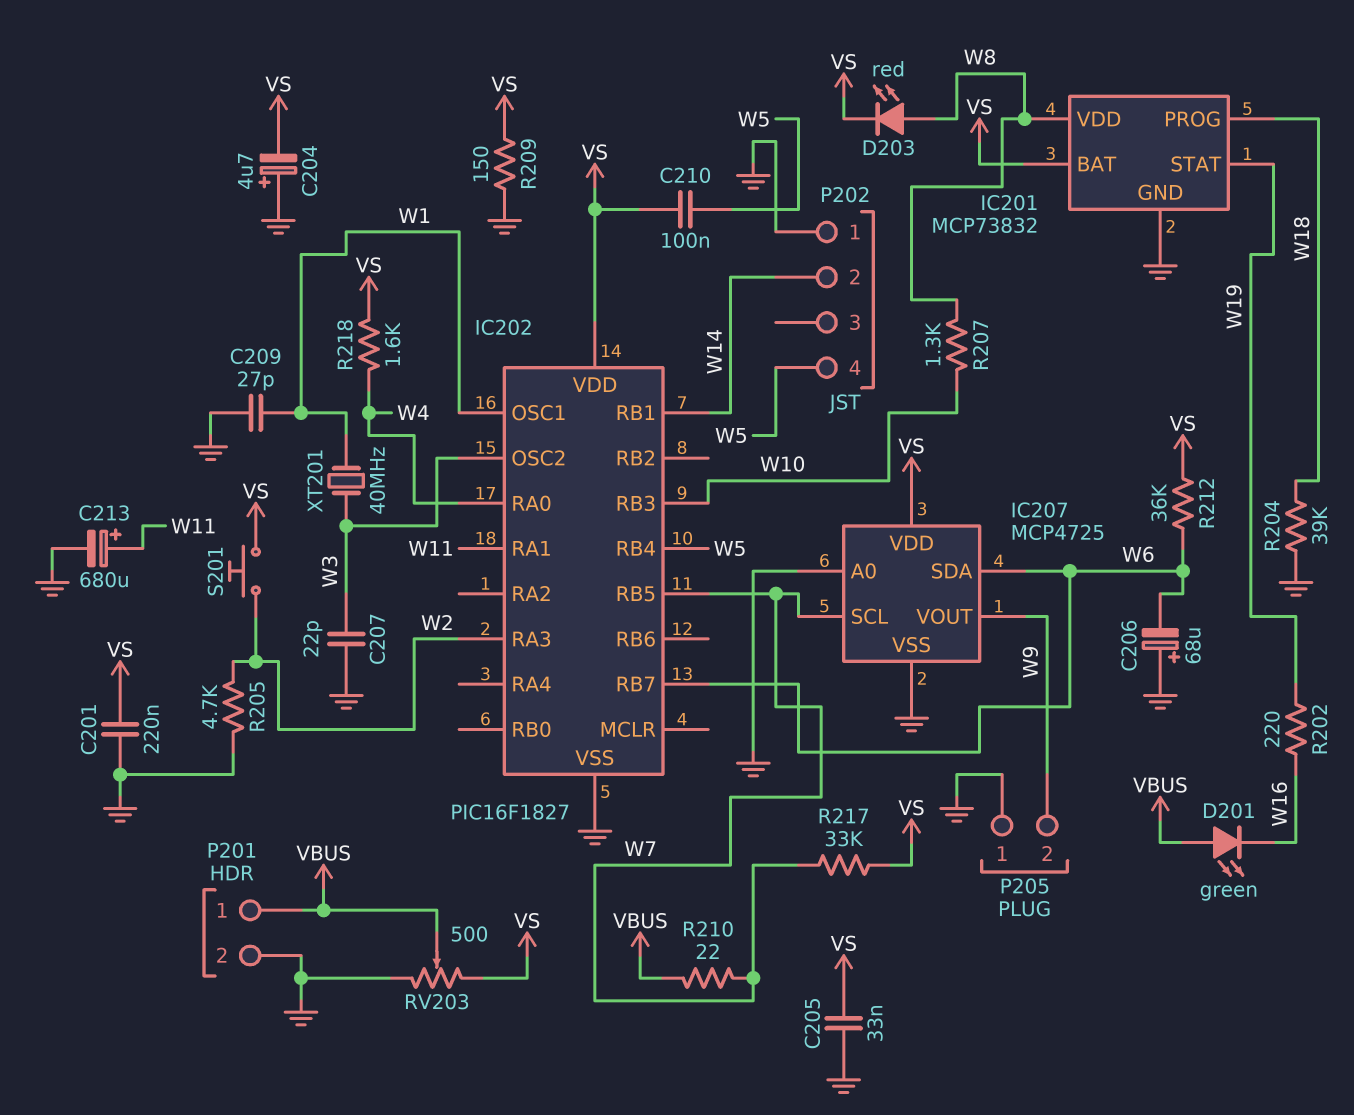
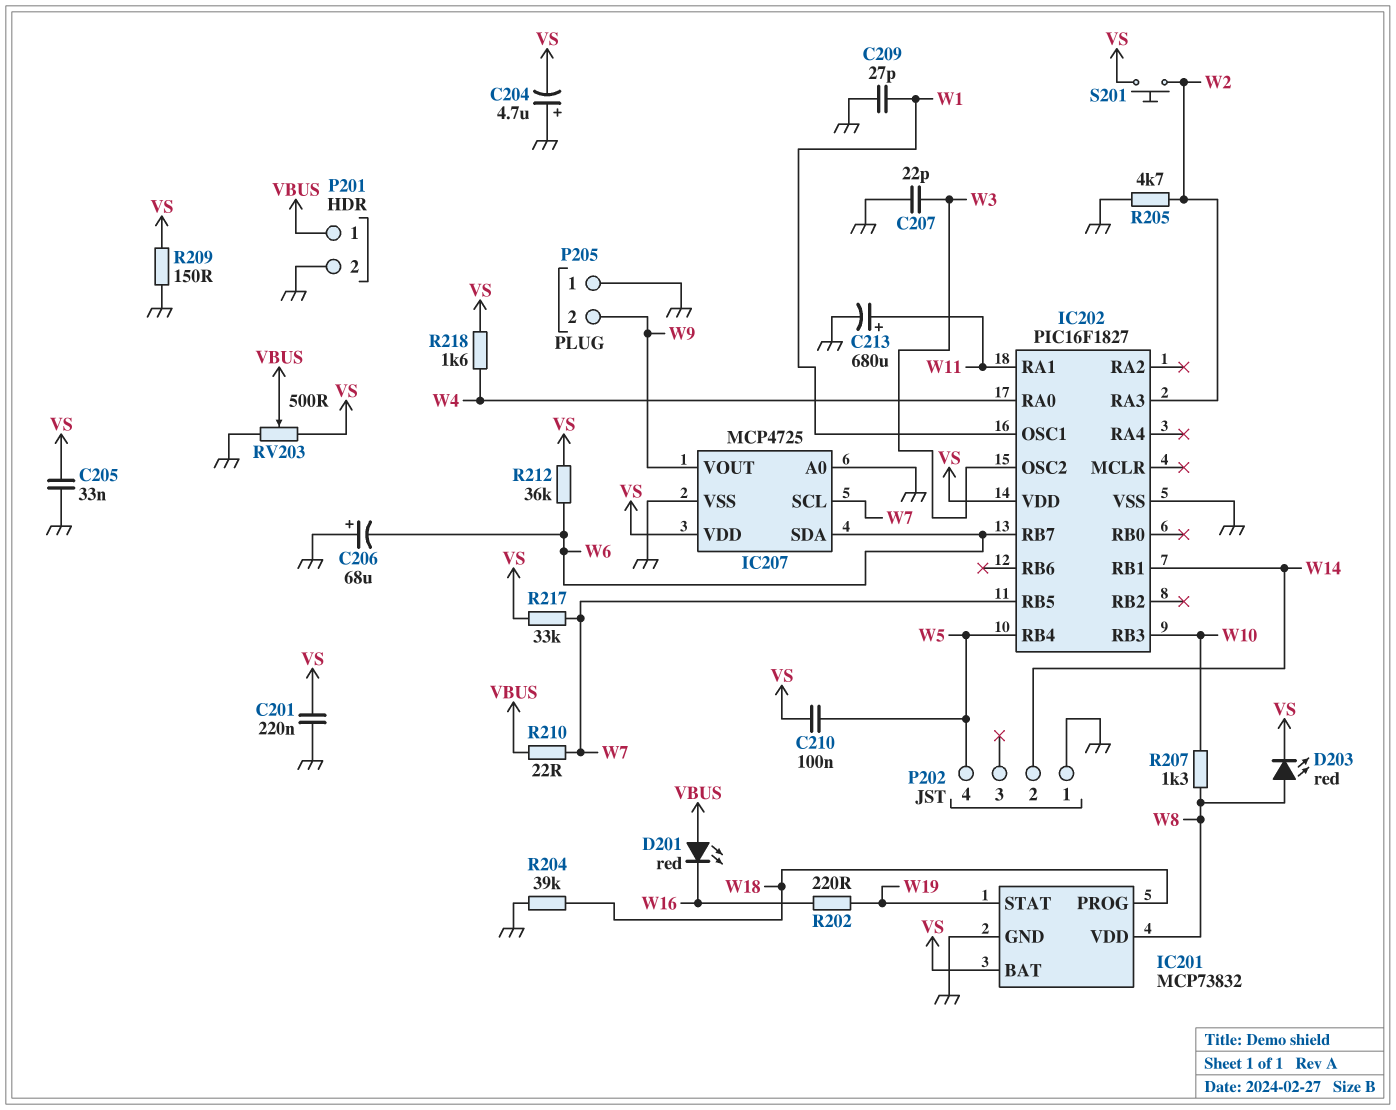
D201: LED green (A VBUS, K W16) -> LED red (A VBUS, K W16)
XT201: 40MHz (W1, W3) -> none

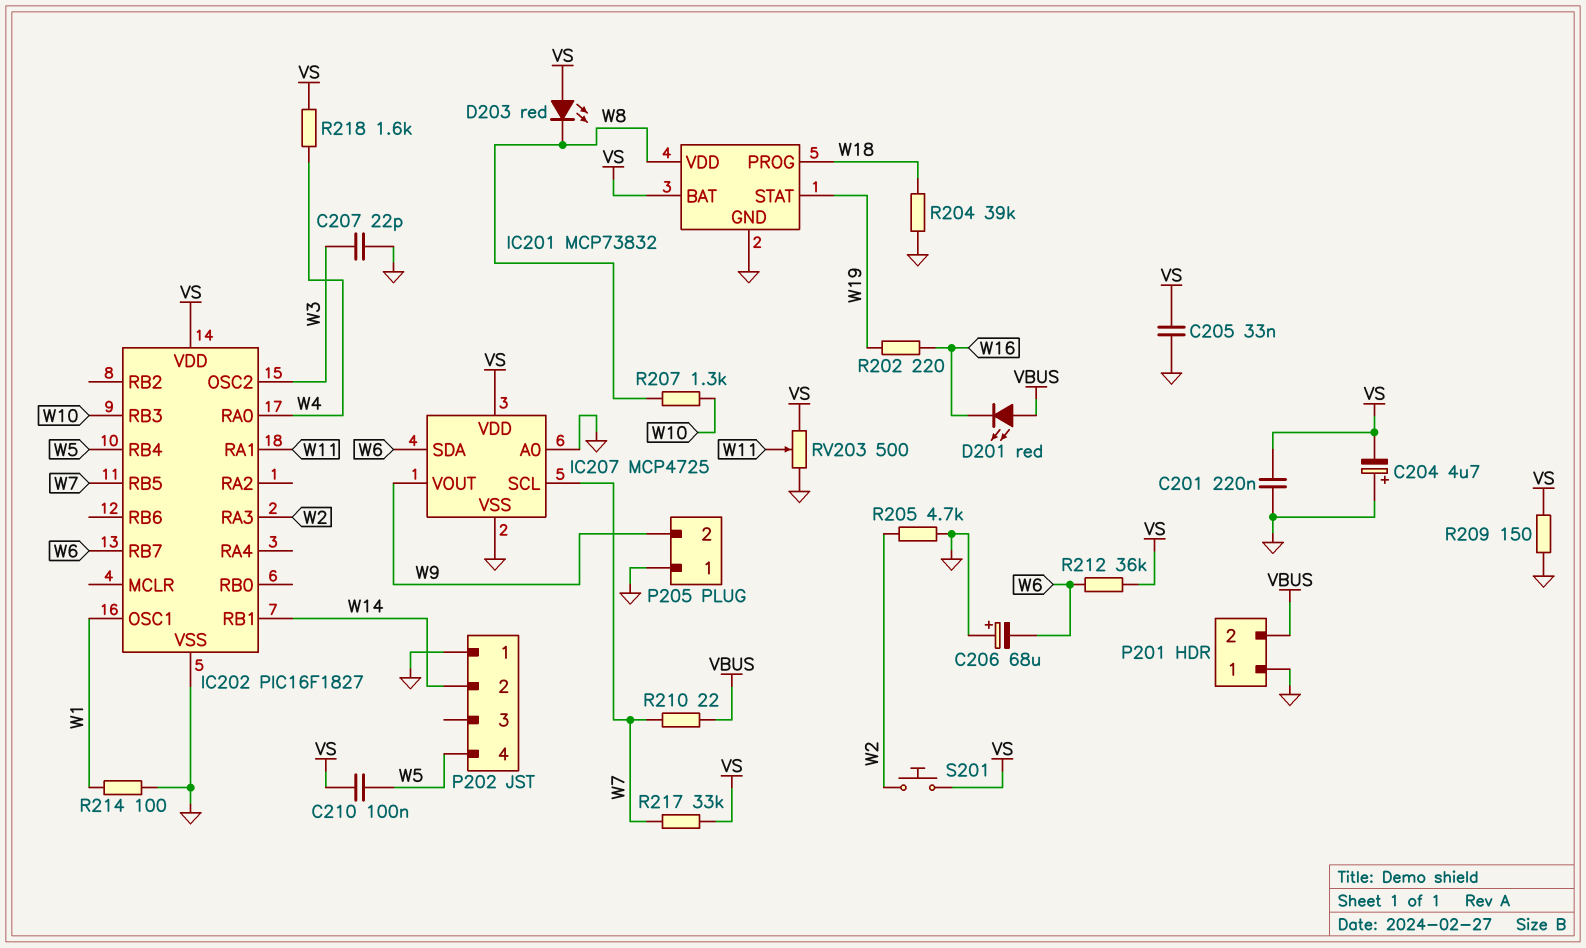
C209: 27pF (GND, W1) -> none
C213: 680uF (plus W11, minus GND) -> none
D203: LED red (A W8, K VS) -> LED red (A VS, K W8)
P201 pin 1: VBUS -> GND
P201 pin 2: GND -> VBUS
R214: none -> 100 (GND, W1)
RV203: 500 (GND, VS, wiper VBUS) -> 500 (GND, VS, wiper W11)

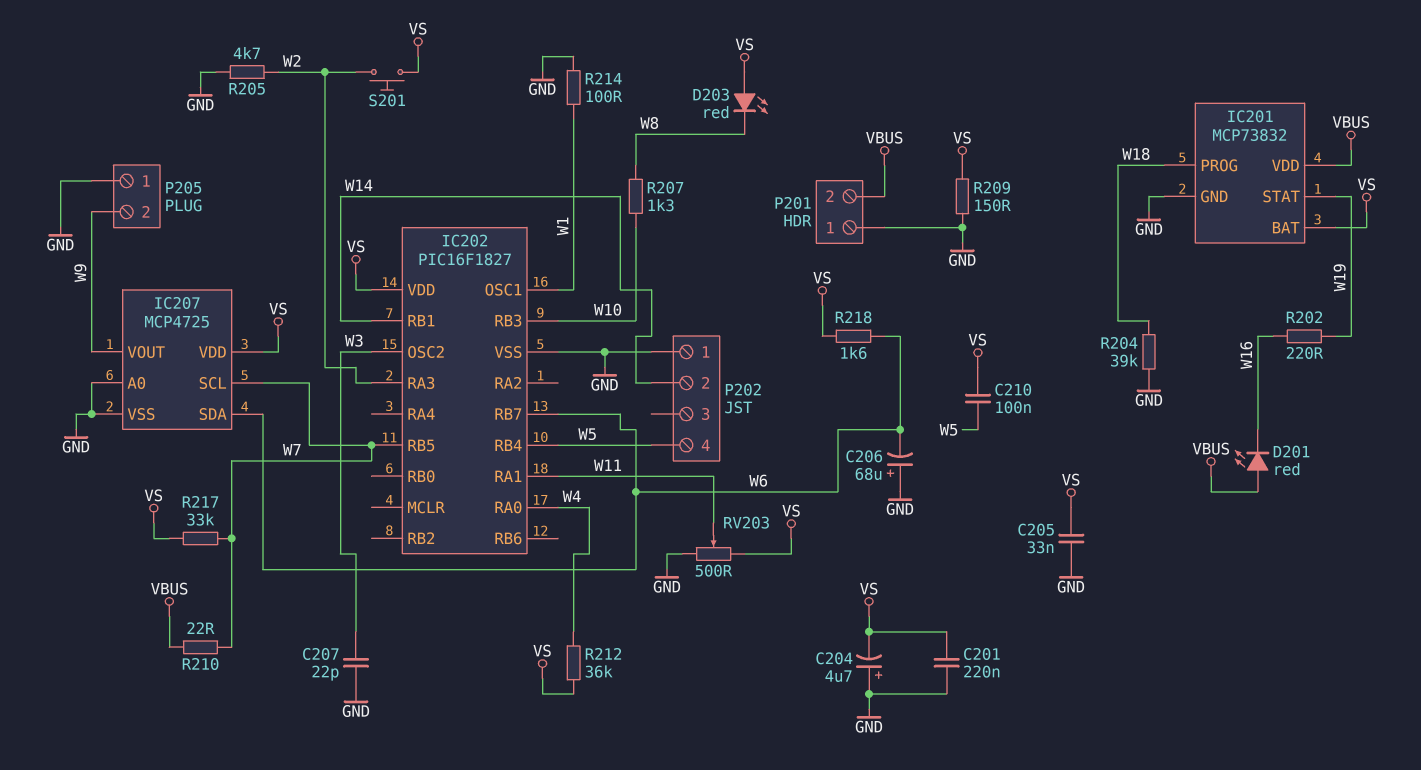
IC201 pin VDD: W8 -> VBUS
R212: 36k (VS, W6) -> 36k (VS, W4)
R218: 1.6k (VS, W4) -> 1.6k (VS, W6)

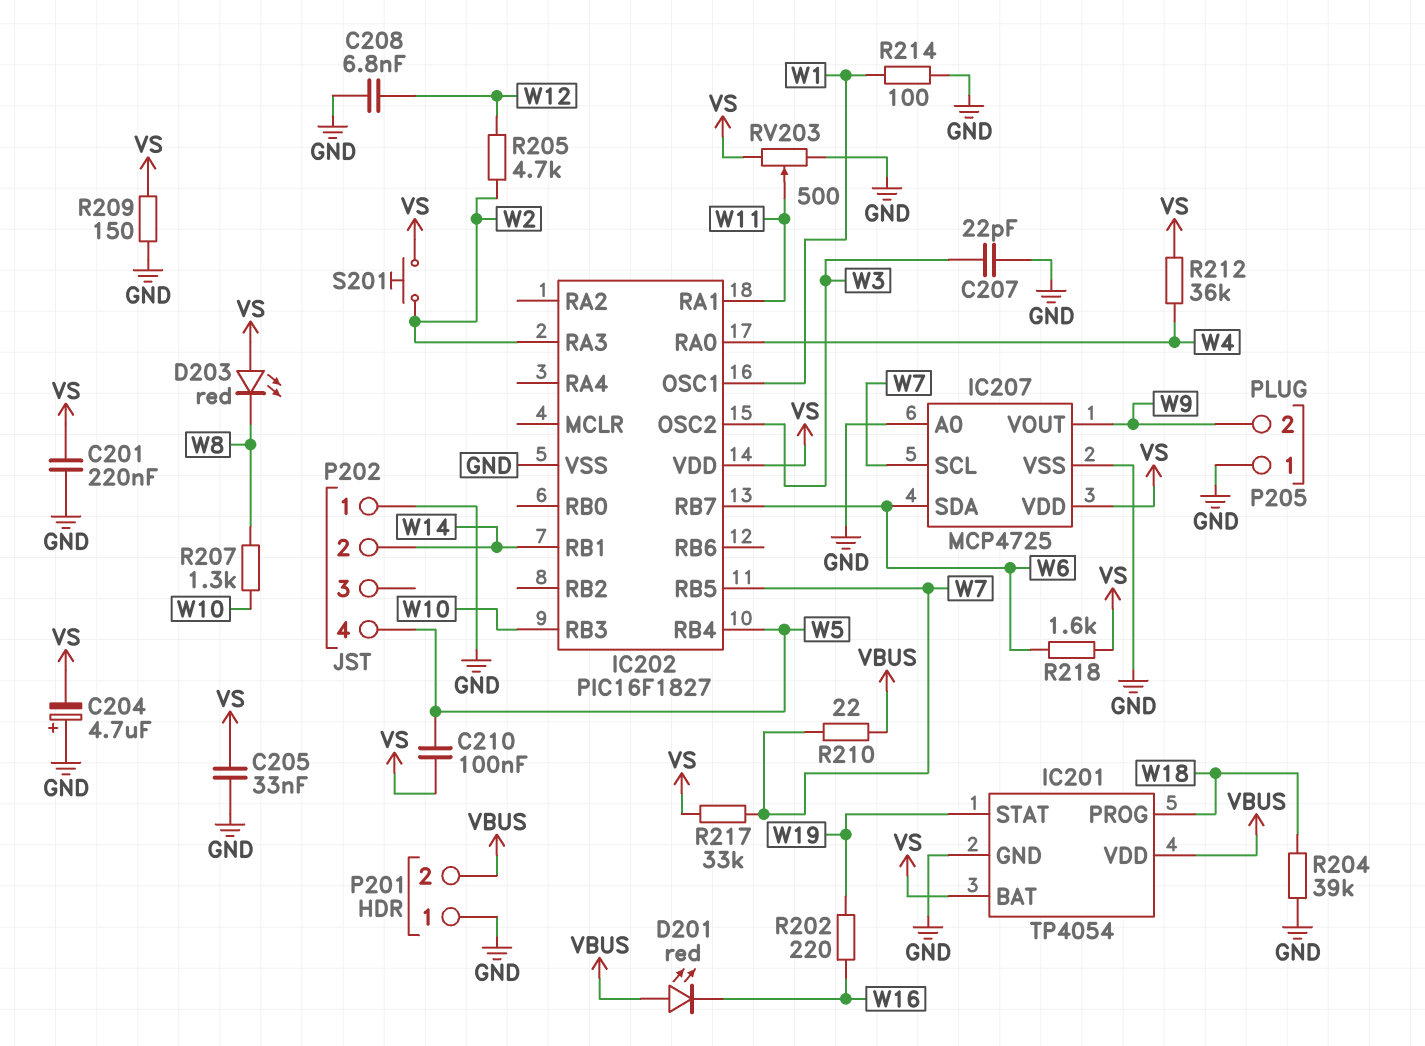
C206: 68uF (plus GND, minus W6) -> none
C208: none -> 6.8nF (GND, W12)
IC201: MCP73832 -> TP4054
R205: 4.7k (GND, W2) -> 4.7k (W2, W12)

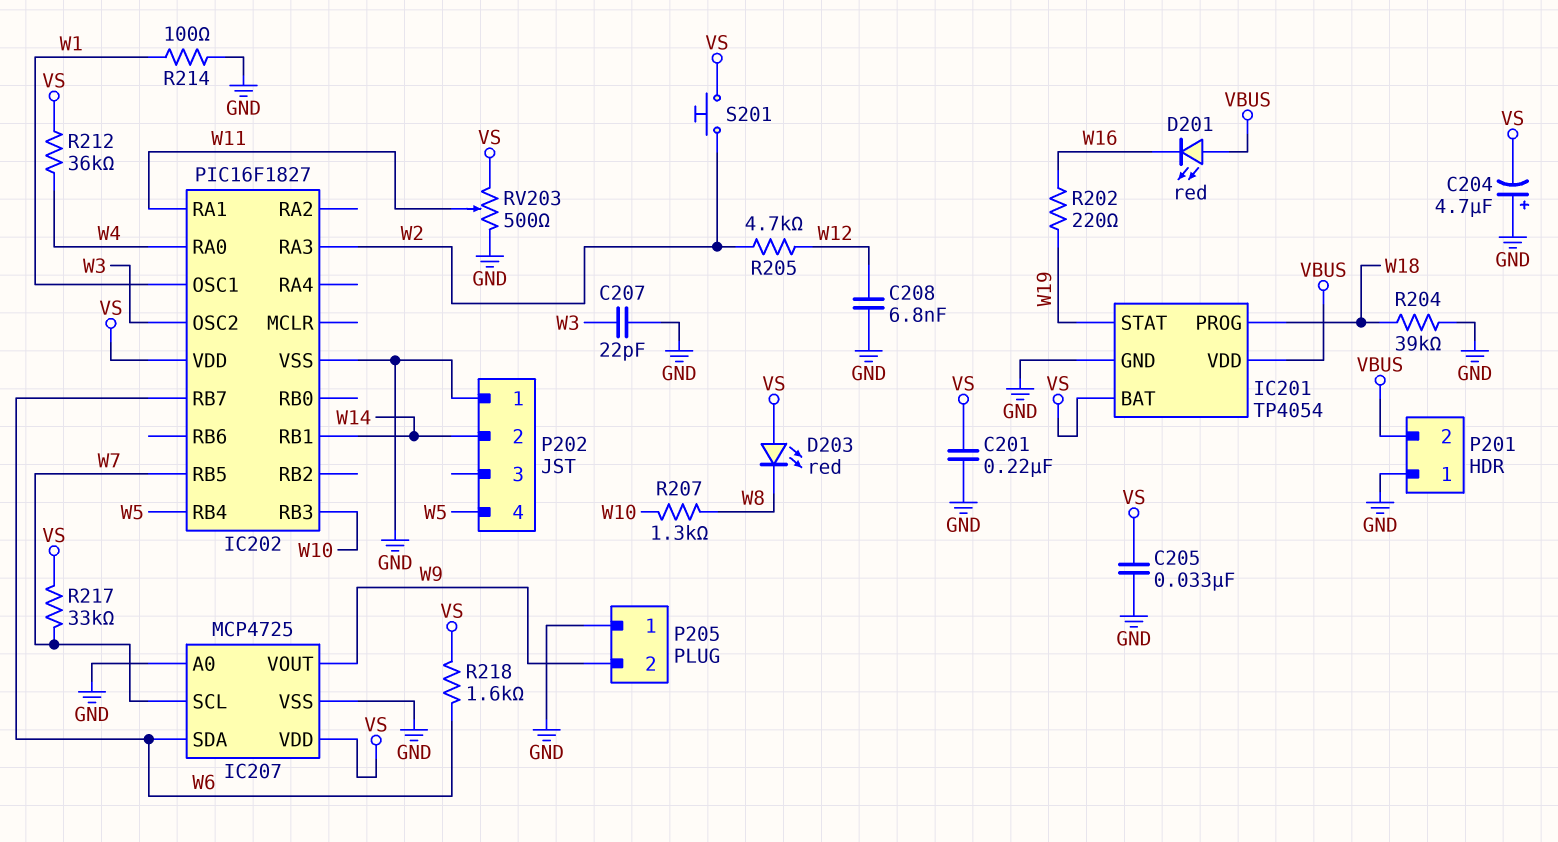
C210: 100nF (VS, W5) -> none
R209: 150 (GND, VS) -> none
R210: 22 (VBUS, W7) -> none

